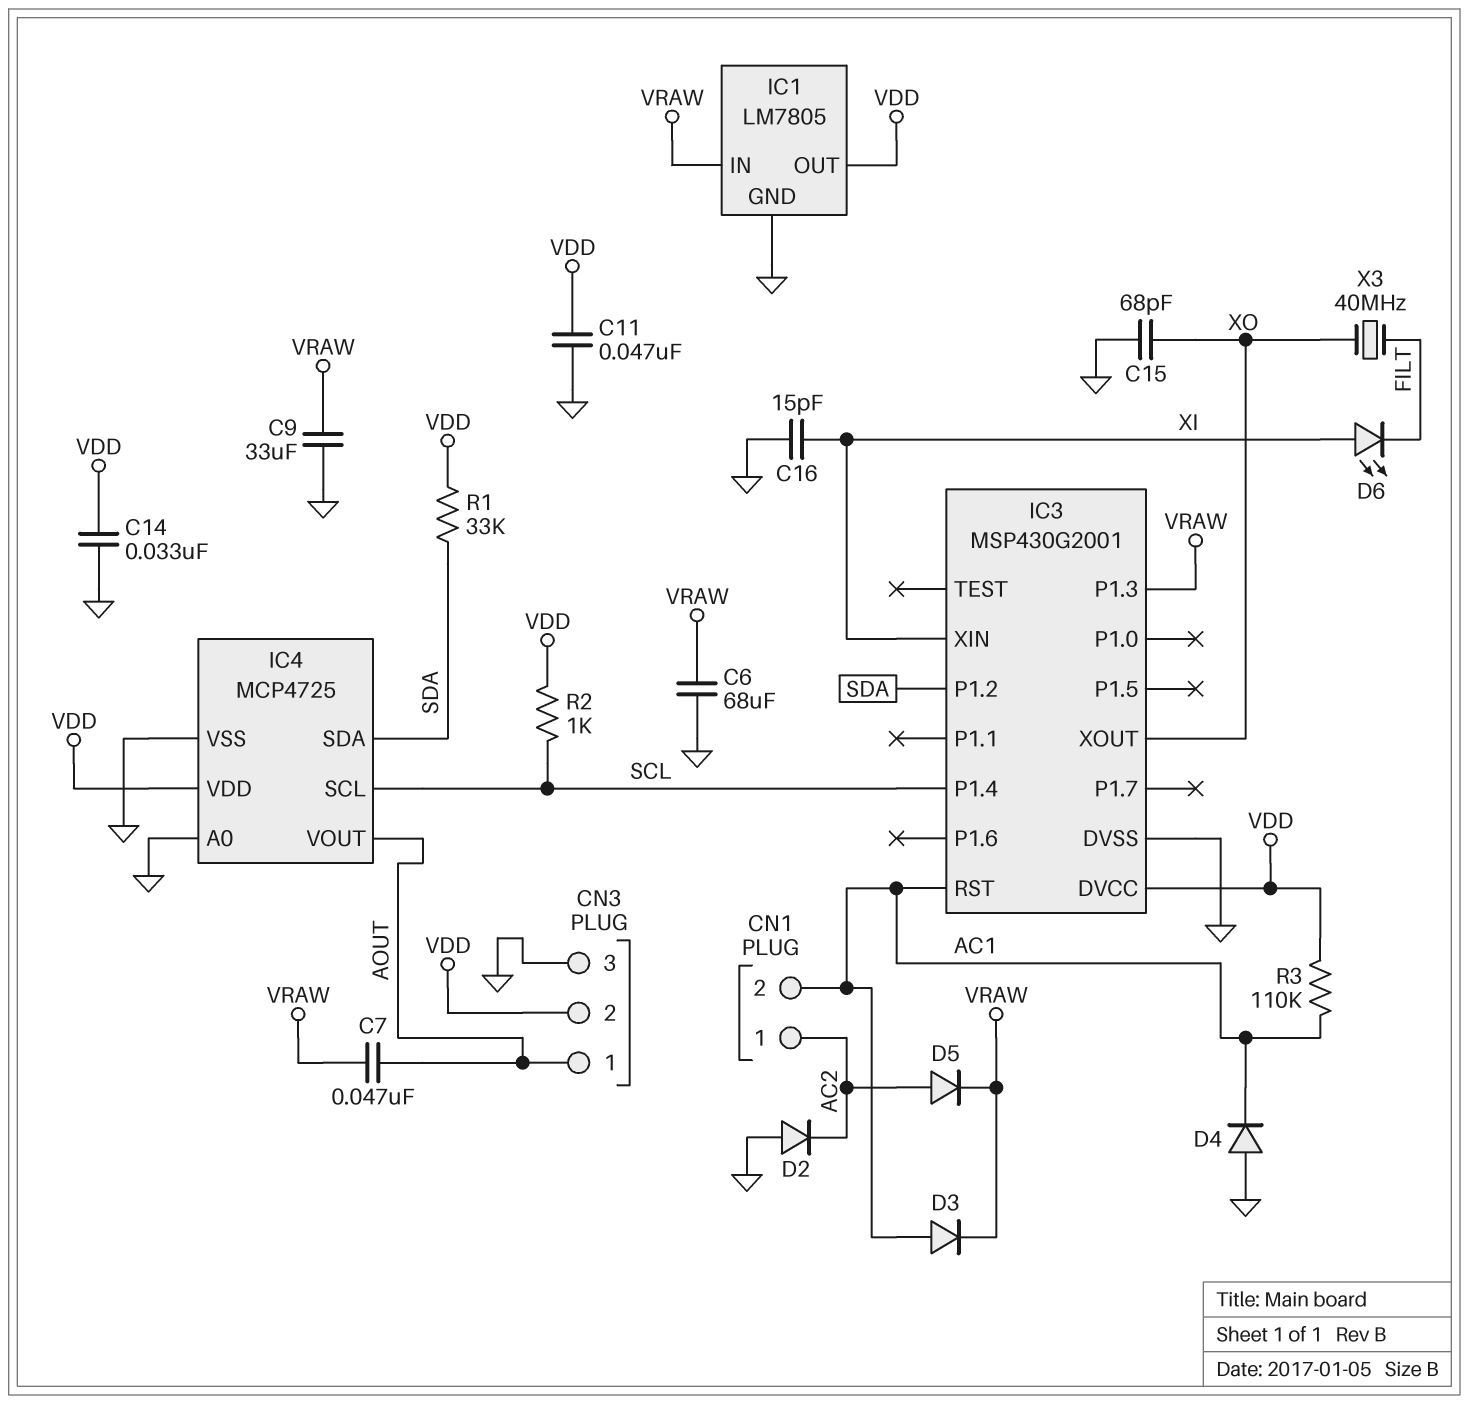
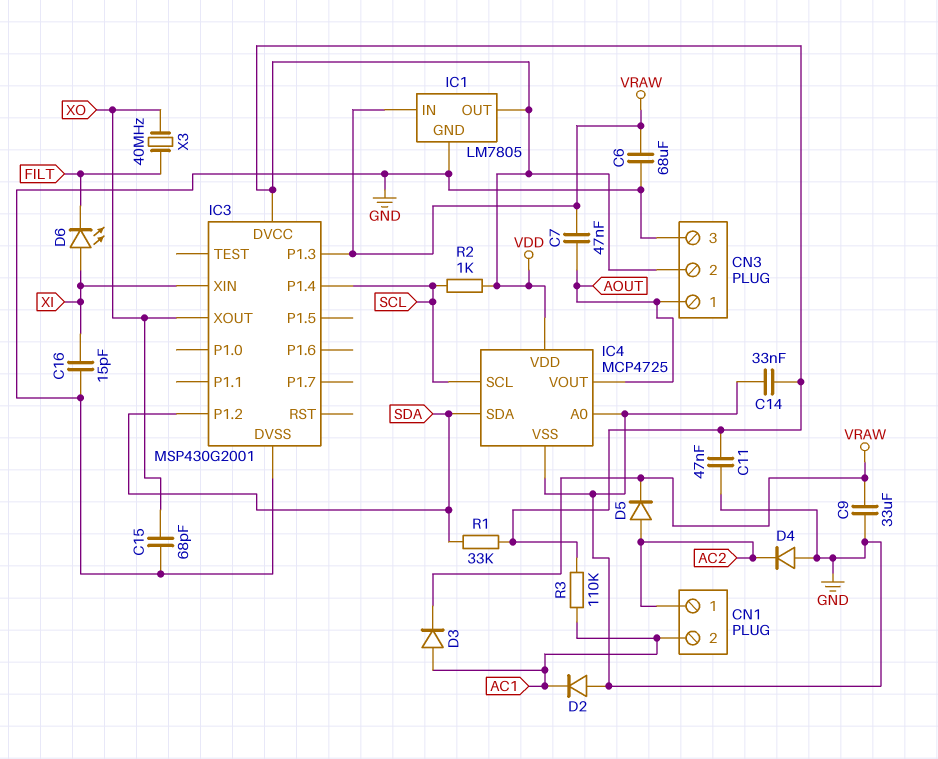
D2: diode (A GND, K AC2) -> diode (A GND, K AC1)
D4: diode (A GND, K AC1) -> diode (A GND, K AC2)
IC3 pin RST: AC1 -> none

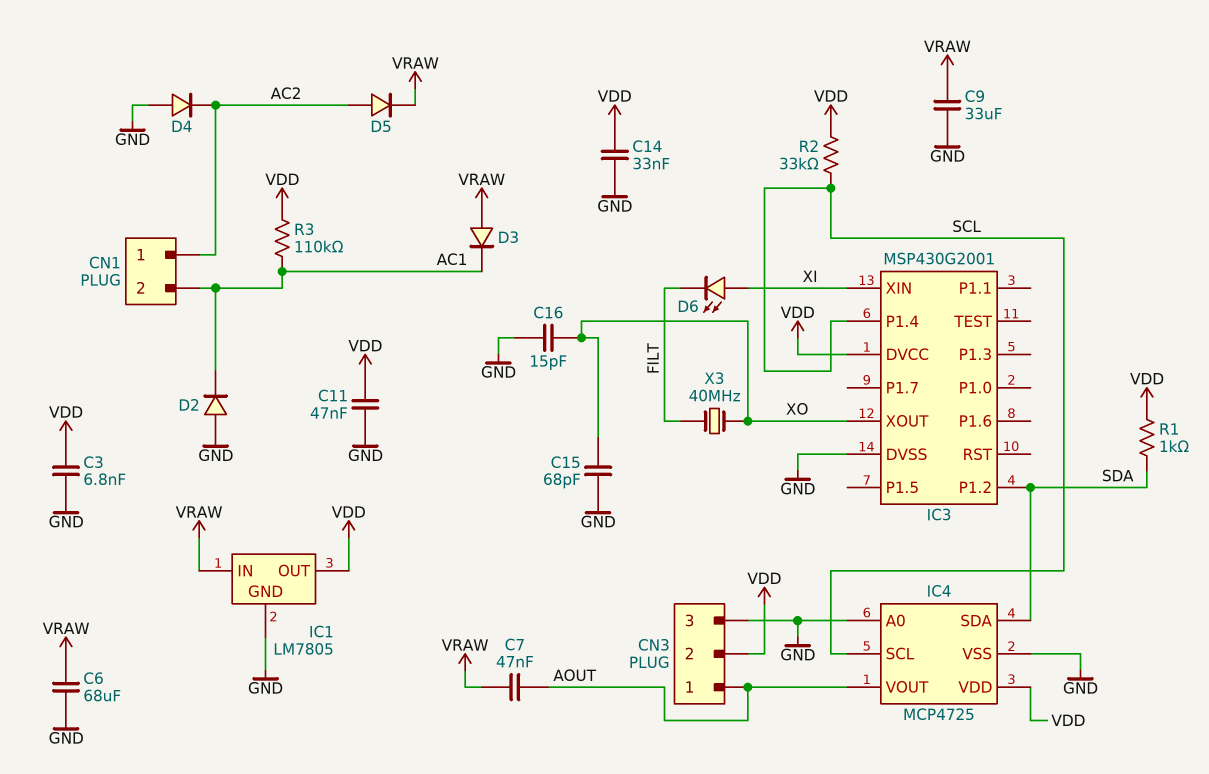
C3: none -> 6.8nF (GND, VDD)
C16: 15pF (GND, XI) -> 15pF (GND, XO)
D3: diode (A AC1, K VRAW) -> diode (A VRAW, K AC1)
IC3 pin P1.3: VRAW -> none
R1: 33k (SDA, VDD) -> 1k (SDA, VDD)
R2: 1k (SCL, VDD) -> 33k (SCL, VDD)

